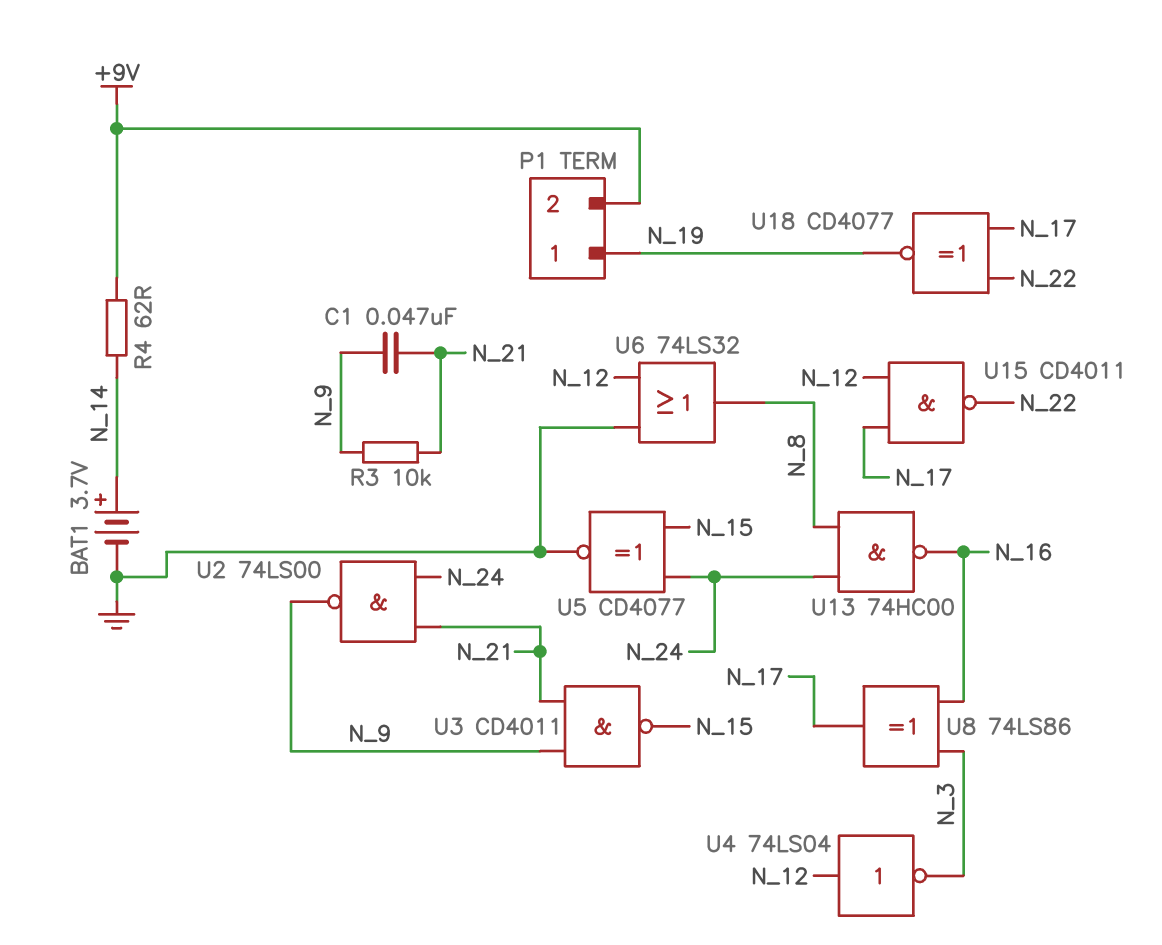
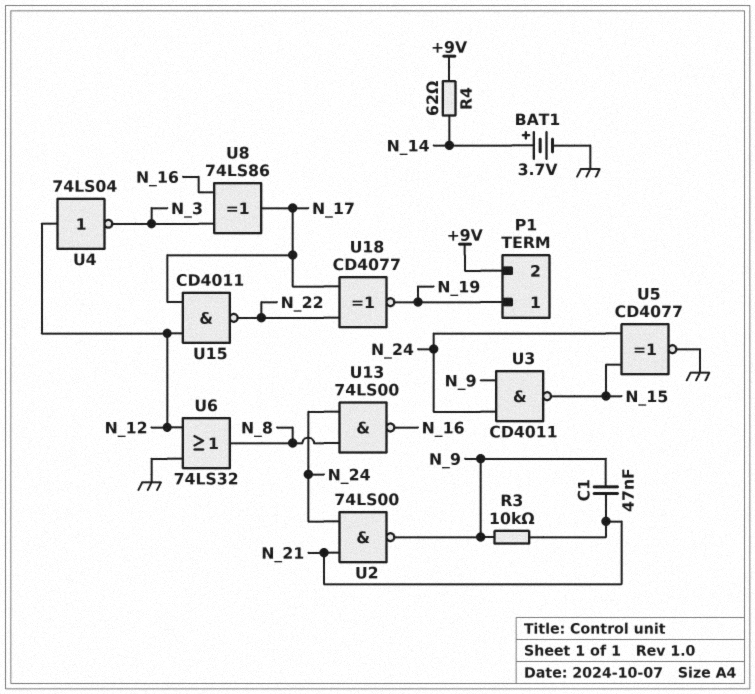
U3: NAND CD4011 (in N_9, in N_21, out N_15) -> NAND CD4011 (in N_9, in N_24, out N_15)
U13: NAND 74HC00 (in N_8, in N_24, out N_16) -> NAND 74LS00 (in N_8, in N_24, out N_16)

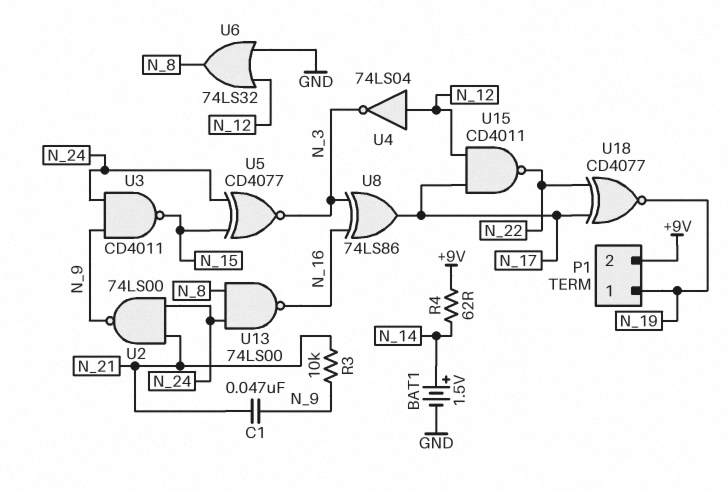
BAT1: 3.7V (plus N_14, minus GND) -> 1.5V (plus N_14, minus GND)
U5: XNOR CD4077 (in N_15, in N_24, out GND) -> XNOR CD4077 (in N_15, in N_24, out N_3)

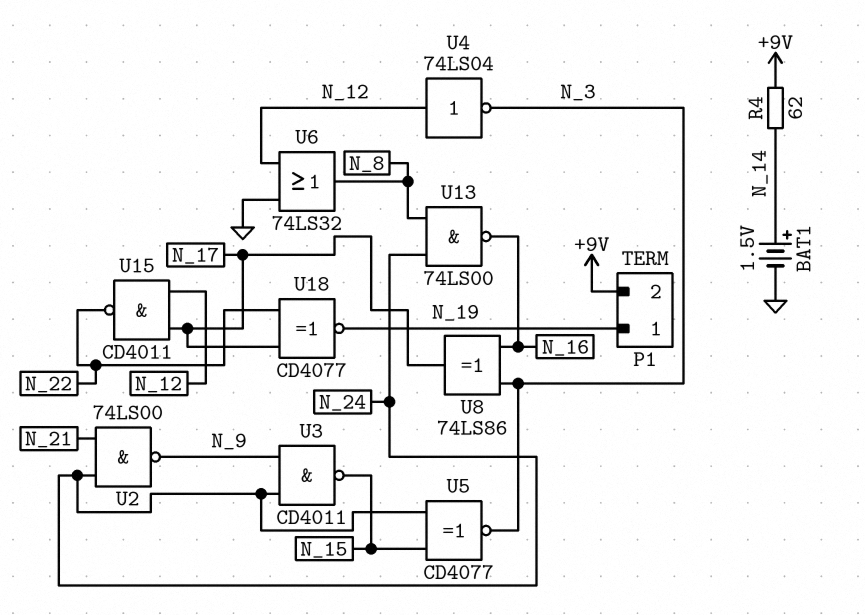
C1: 47nF (N_9, N_21) -> none
R3: 10k (N_9, N_21) -> none

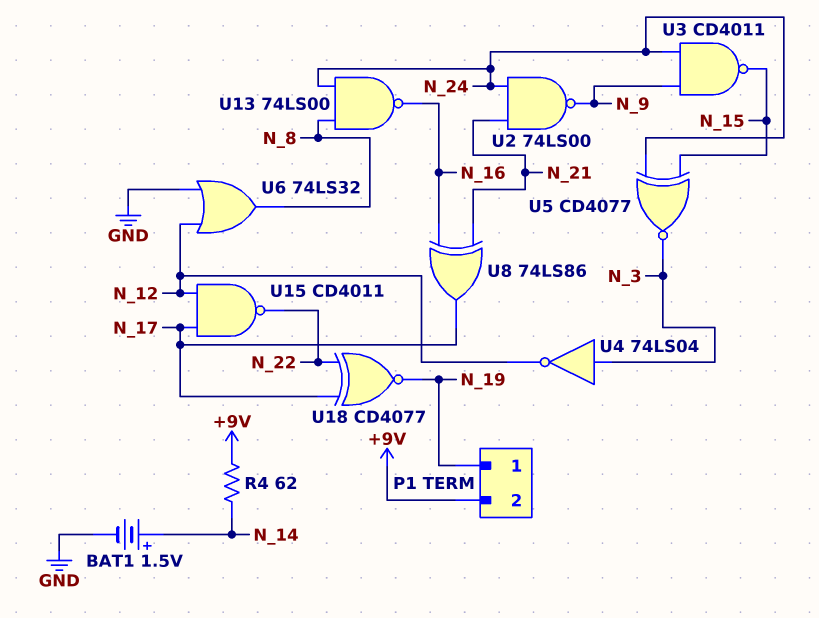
U4: NOT 74LS04 (in N_12, out N_3) -> NOT 74LS04 (in N_3, out N_12)
U8: XOR 74LS86 (in N_3, in N_16, out N_17) -> XOR 74LS86 (in N_16, in N_21, out N_17)

